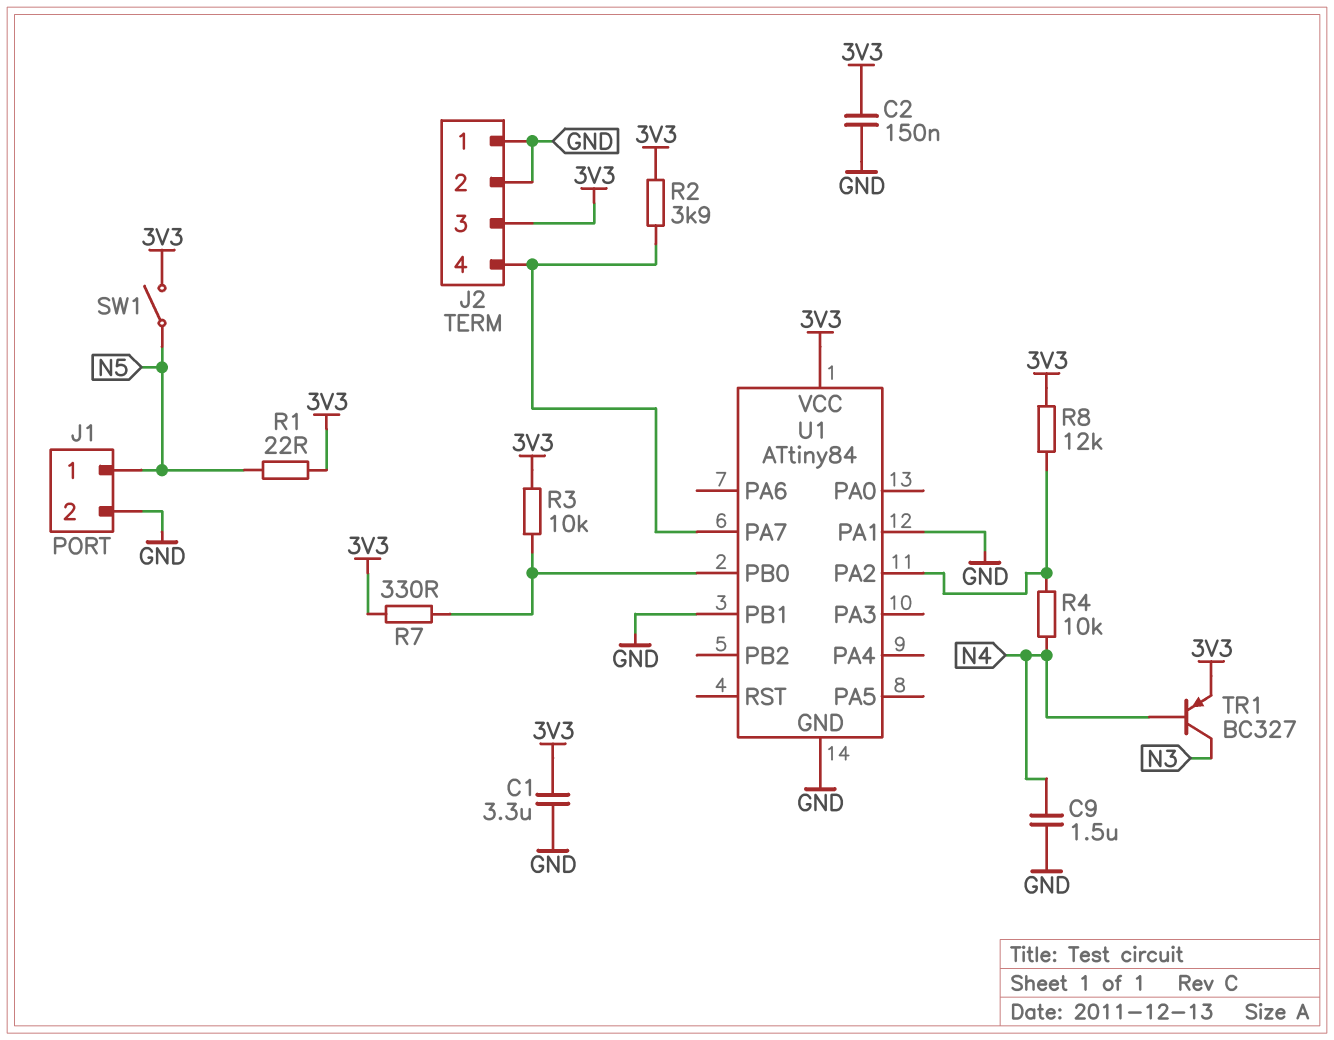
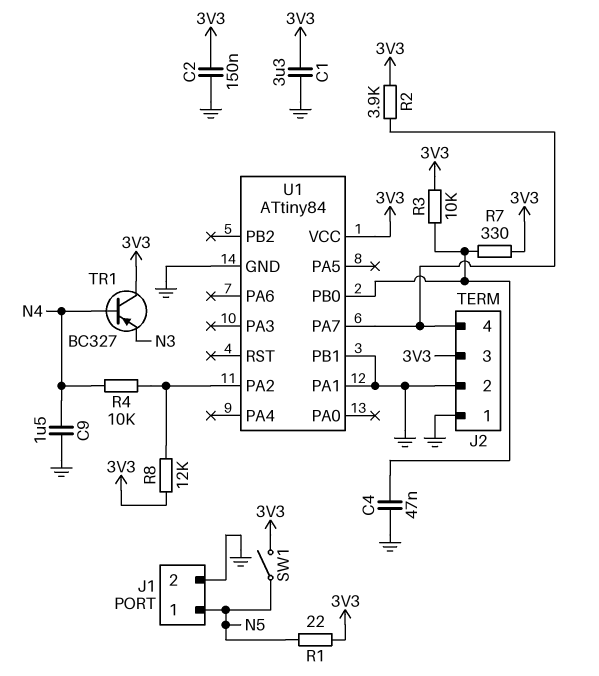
C4: none -> 47nF (GND, U1/PB0)
TR1: PNP BC327 (B N4, C N3, E 3V3) -> PNP BC327 (B N4, C 3V3, E N3)

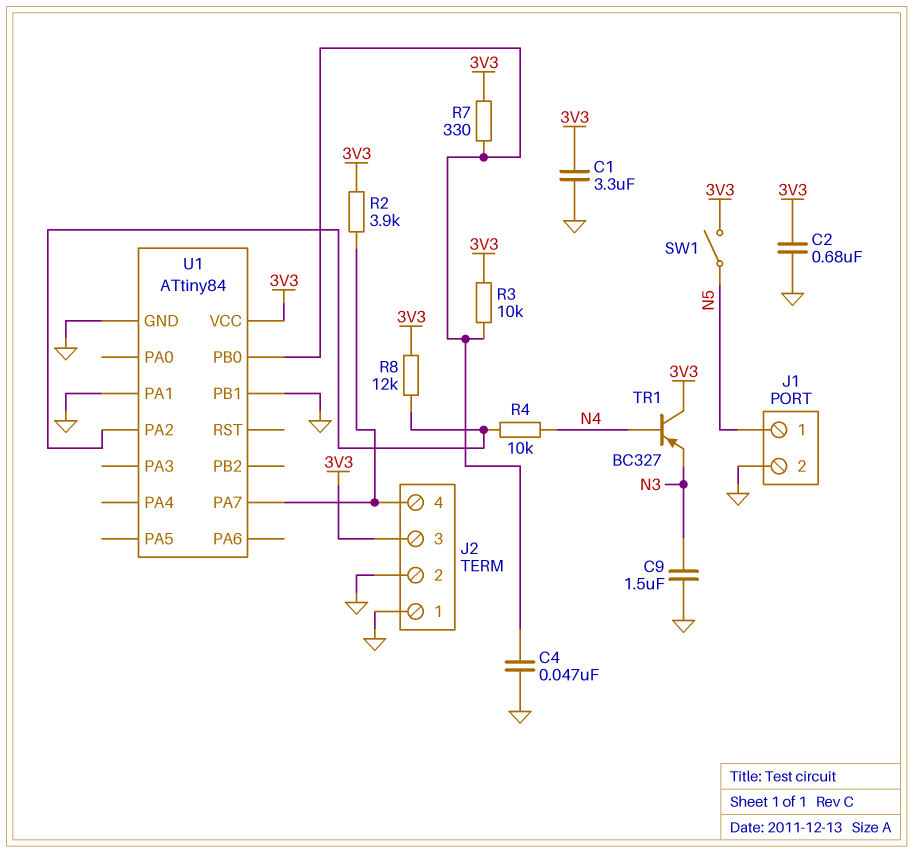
C2: 150nF (3V3, GND) -> 680nF (3V3, GND)
C9: 1.5uF (GND, N4) -> 1.5uF (GND, N3)
R1: 22 (3V3, N5) -> none

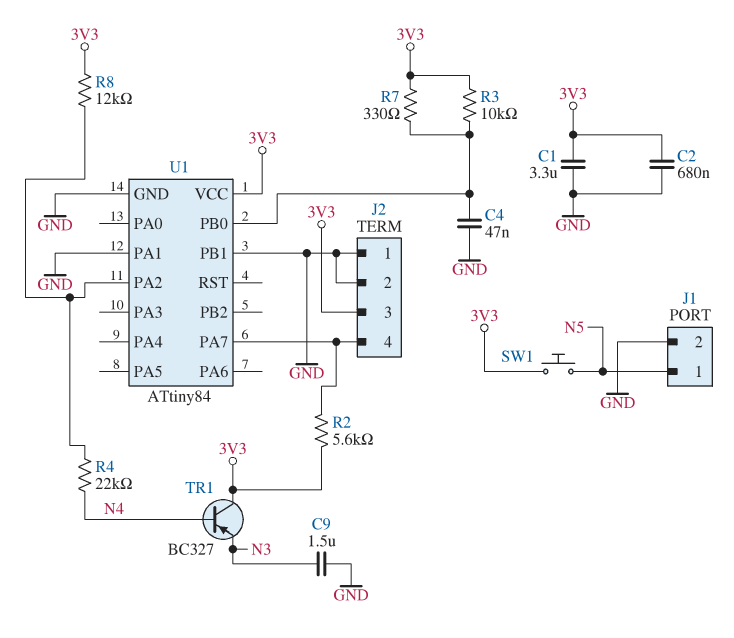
R2: 3.9k (3V3, J2/4) -> 5.6k (3V3, J2/4)
R4: 10k (N4, U1/PA2) -> 22k (N4, U1/PA2)
SW1: switch (3V3, N5) -> button (3V3, N5)

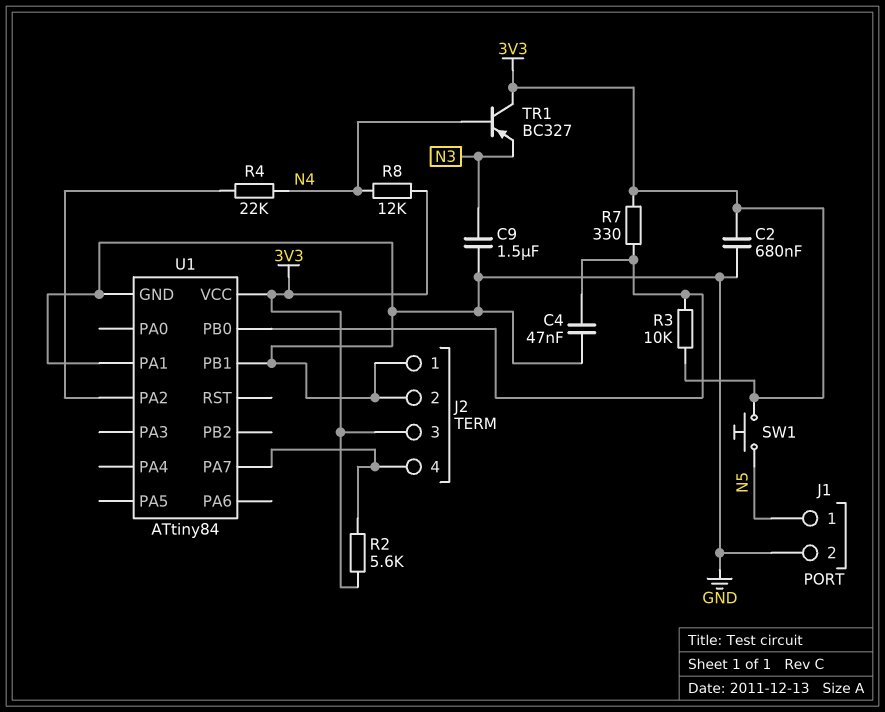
C1: 3.3uF (3V3, GND) -> none
R8: 12k (3V3, U1/PA2) -> 12k (3V3, N4)

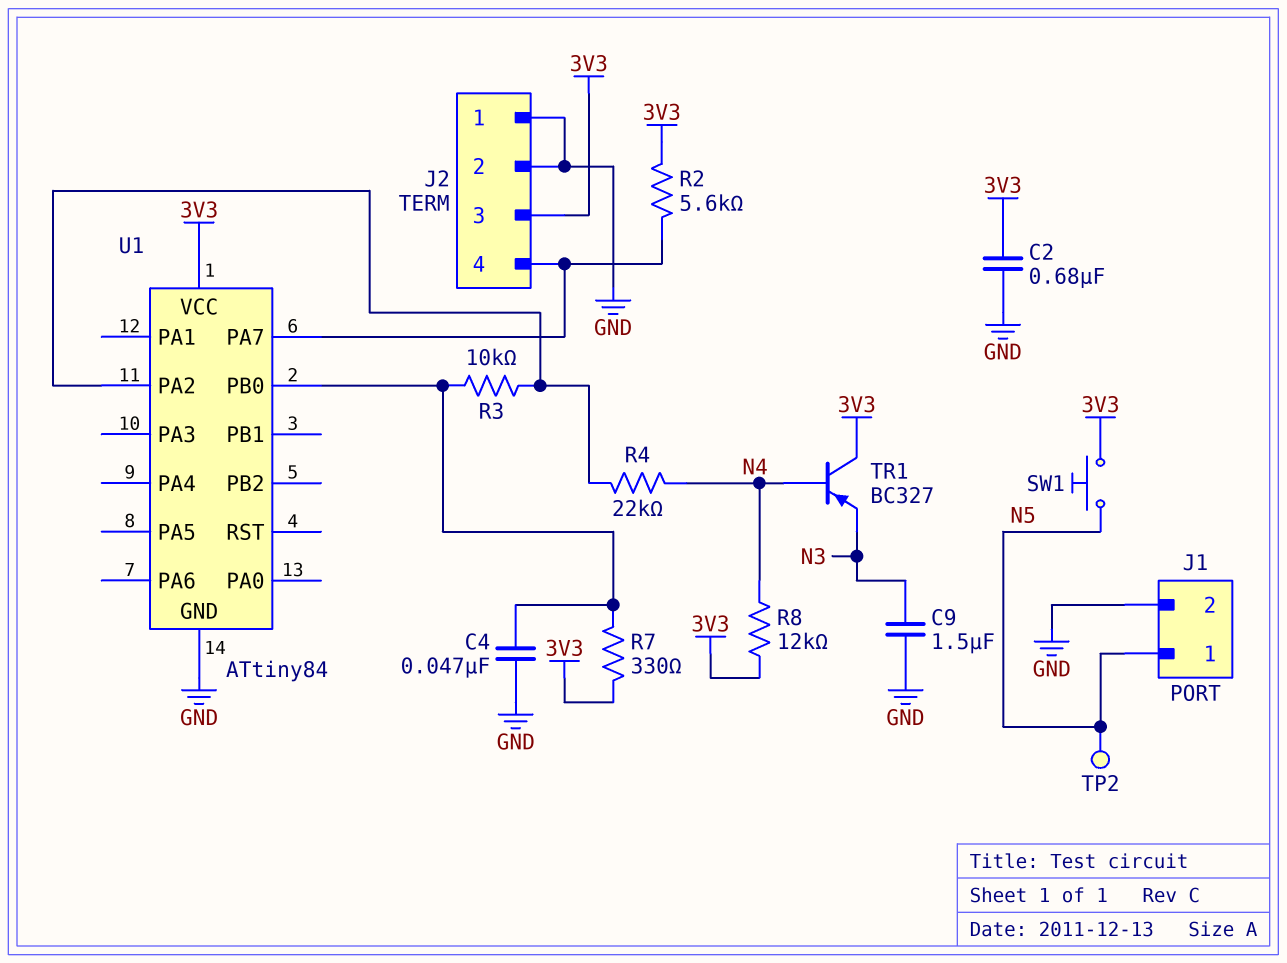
R3: 10k (3V3, U1/PB0) -> 10k (U1/PA2, U1/PB0)
TP2: none -> test point (N5)
U1 pin PA1: GND -> none
U1 pin PB1: GND -> none

